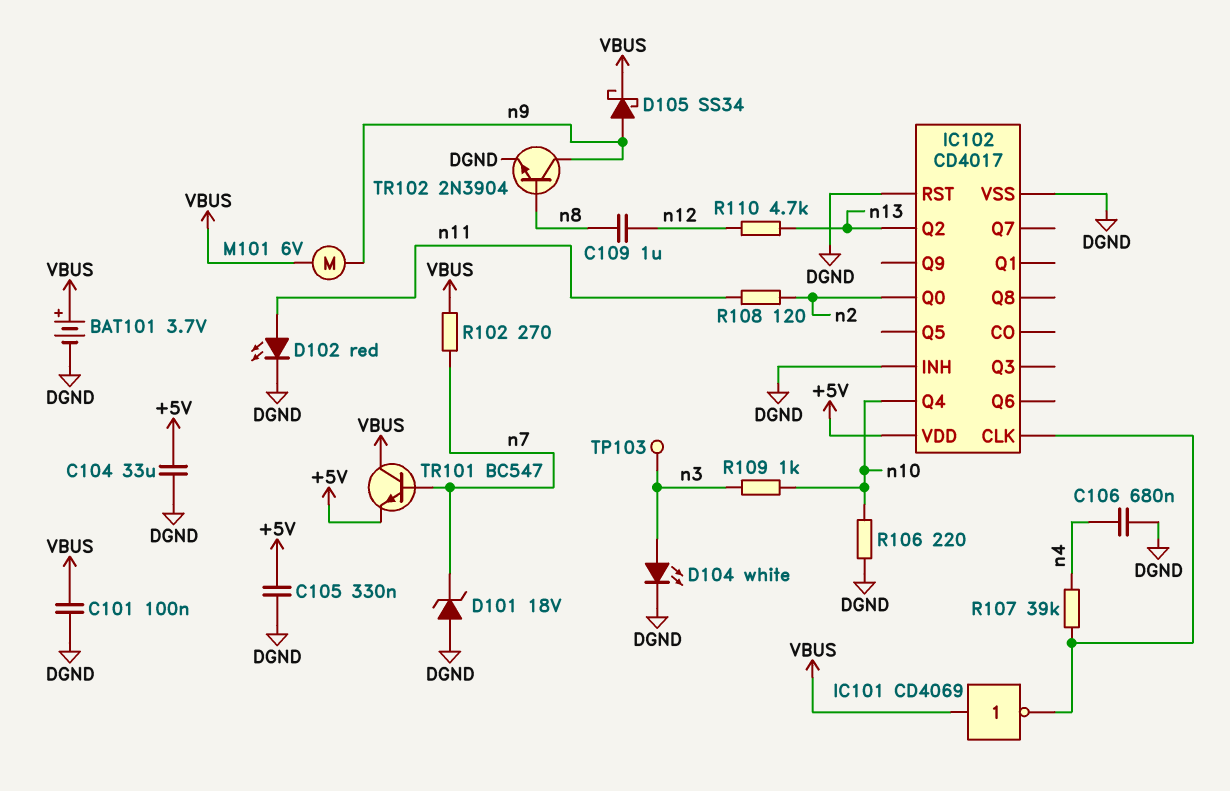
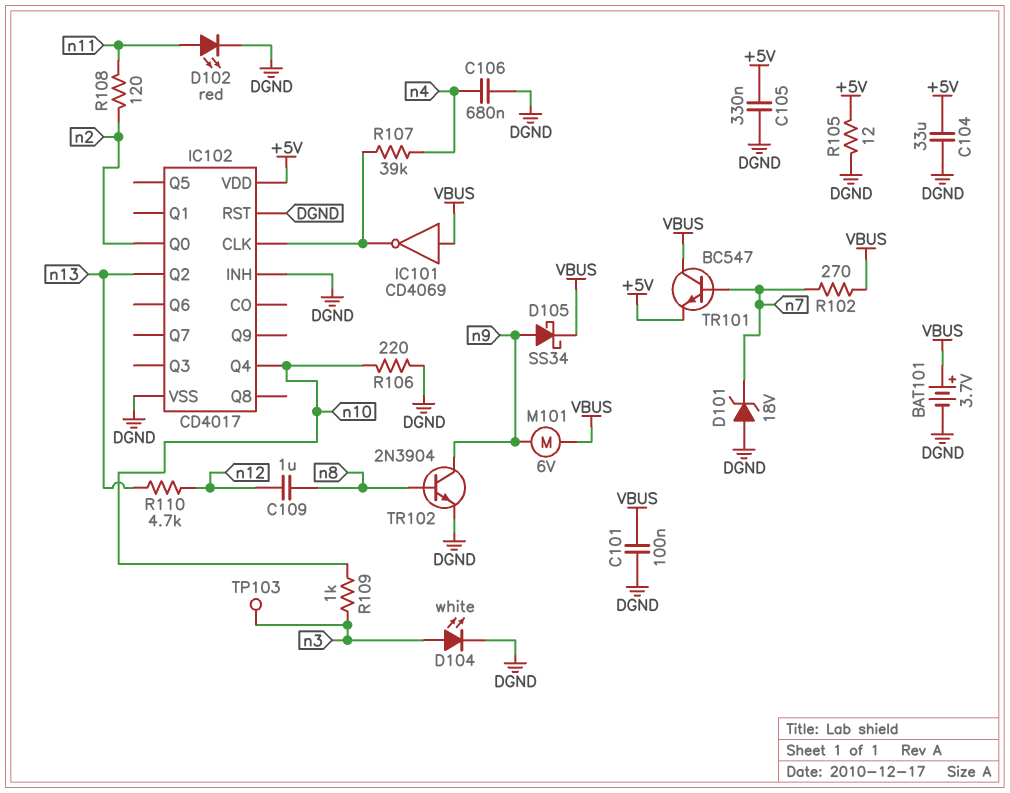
R105: none -> 12 (+5V, DGND)

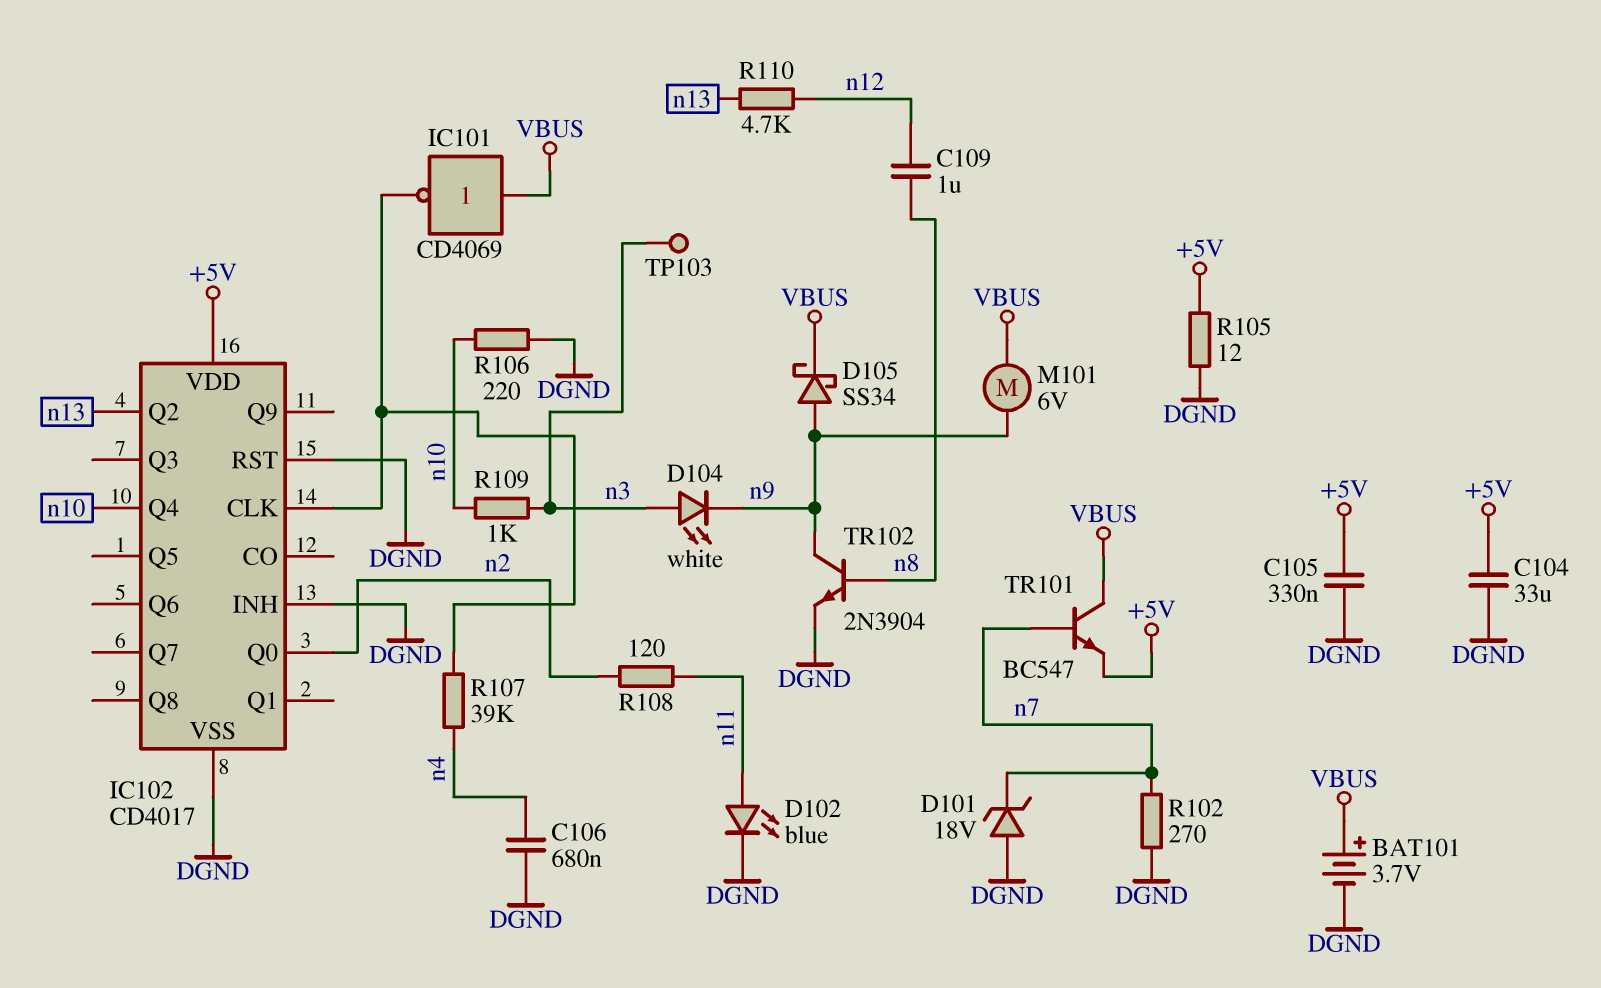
C101: 100nF (DGND, VBUS) -> none
D102: LED red (A n11, K DGND) -> LED blue (A n11, K DGND)
D104: LED white (A n3, K DGND) -> LED white (A n3, K n9)
R102: 270 (VBUS, n7) -> 270 (DGND, n7)

